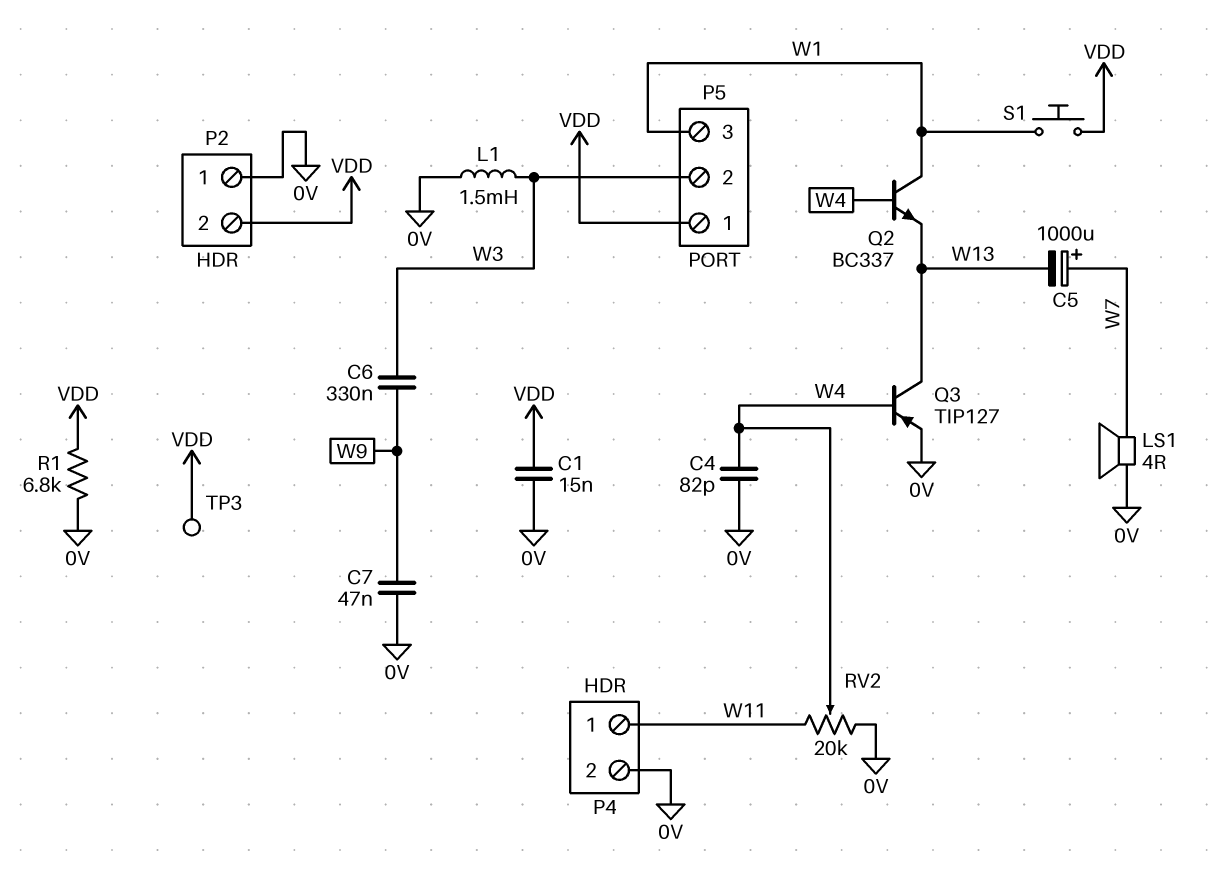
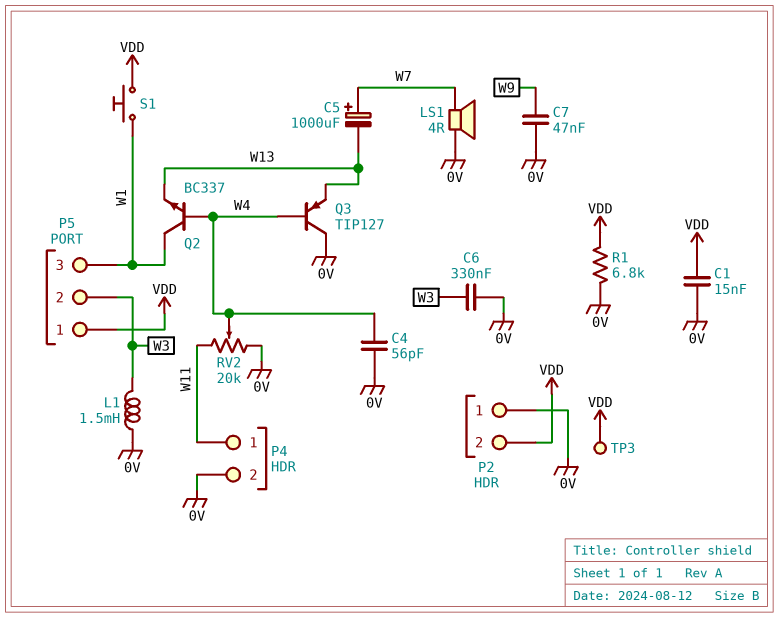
C4: 82pF (0V, W4) -> 56pF (0V, W4)
C6: 330nF (W3, W9) -> 330nF (0V, W3)
Q3: PNP TIP127 (B W4, C W13, E 0V) -> PNP TIP127 (B W4, C 0V, E W13)

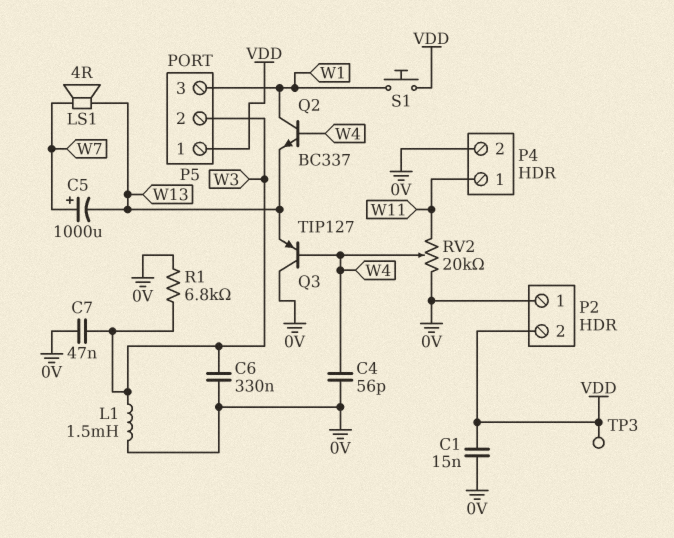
C7: 47nF (0V, W9) -> 47nF (0V, W3)
LS1: speaker 4R (0V, W7) -> speaker 4R (W7, W13)
R1: 6.8k (0V, VDD) -> 6.8k (0V, W3)

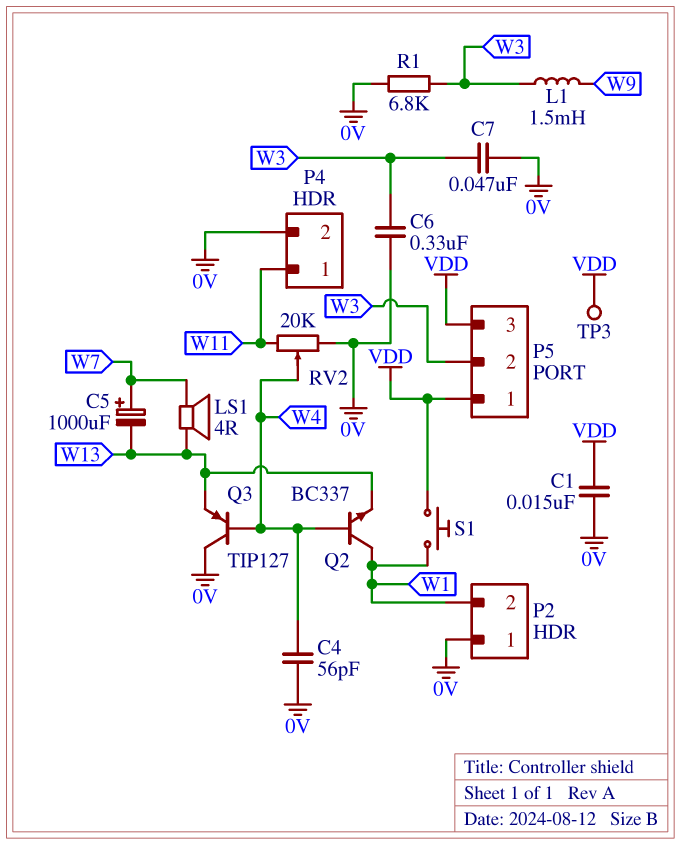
L1: 1.5mH (0V, W3) -> 1.5mH (W3, W9)
P2 pin 2: VDD -> W1
P5 pin 3: W1 -> VDD

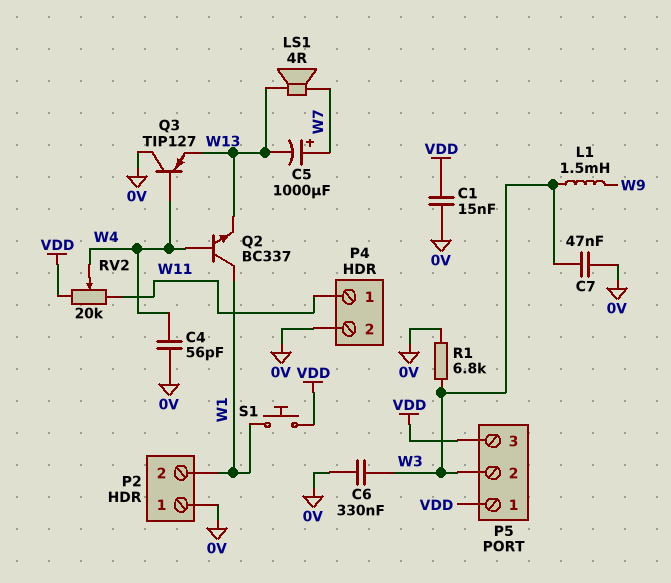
RV2: 20k (0V, W11, wiper W4) -> 20k (VDD, W11, wiper W4)
TP3: test point (VDD) -> none

